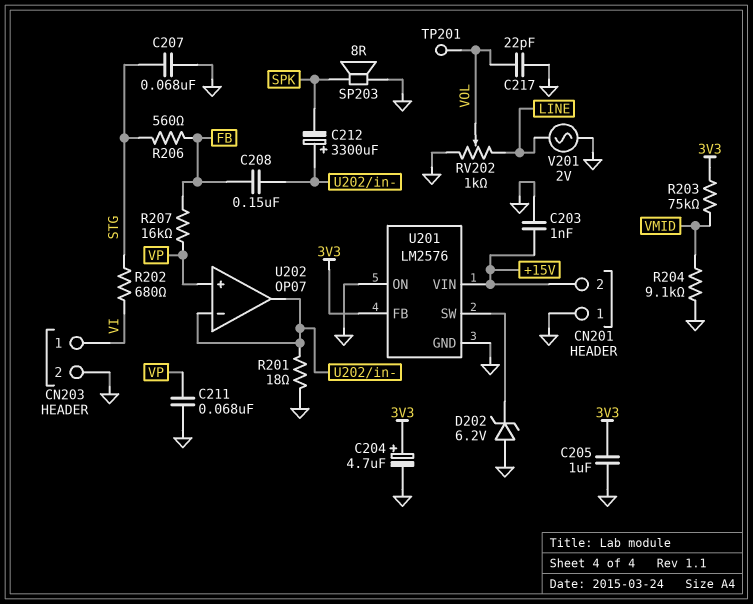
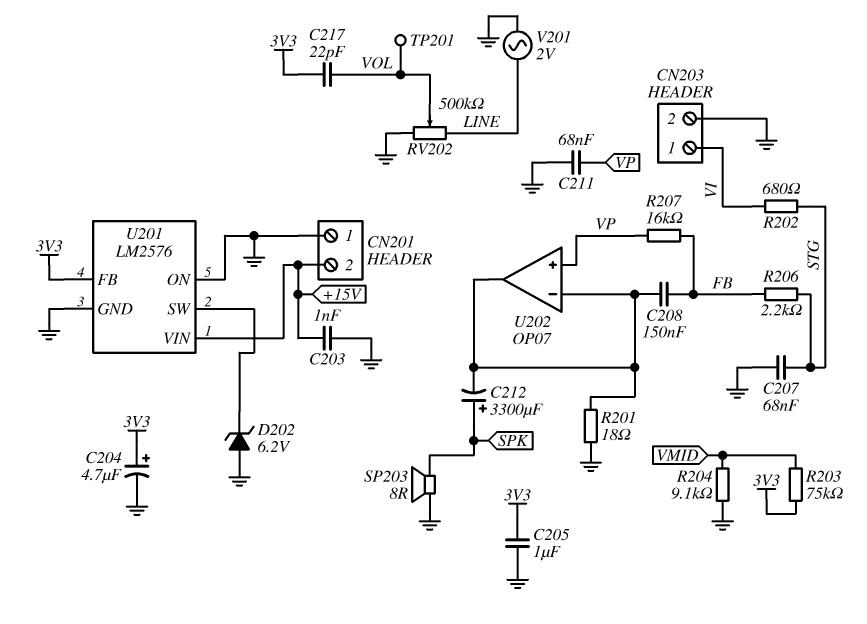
C212: 3300uF (plus U202/in-, minus SPK) -> 3300uF (plus SPK, minus U202/in-)
C217: 22pF (GND, VOL) -> 22pF (3V3, VOL)
R206: 560 (FB, STG) -> 2.2k (FB, STG)
RV202: 1k (GND, LINE, wiper VOL) -> 500k (GND, LINE, wiper VOL)

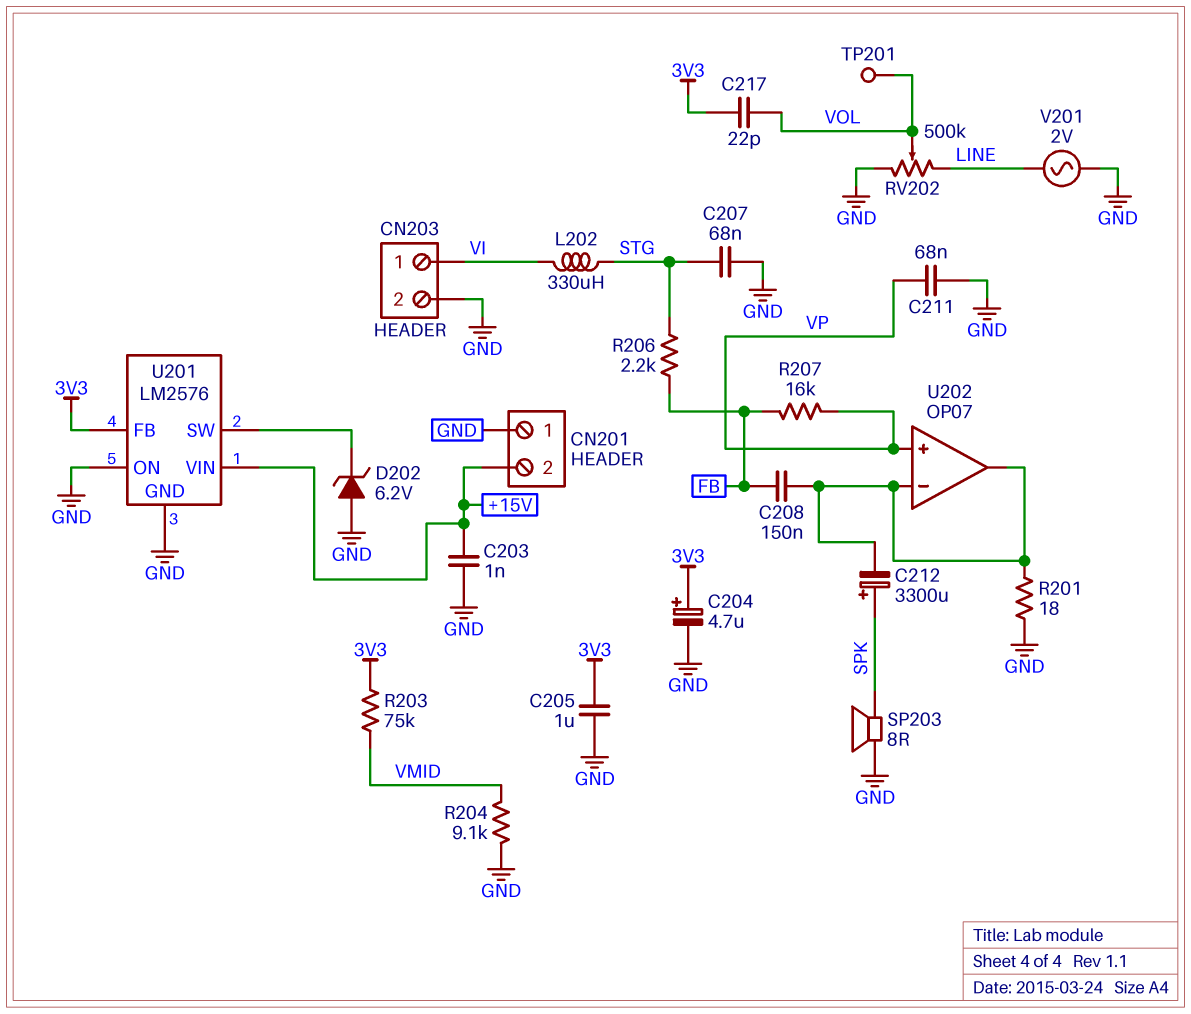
L202: none -> 330uH (STG, VI)
R202: 680 (STG, VI) -> none

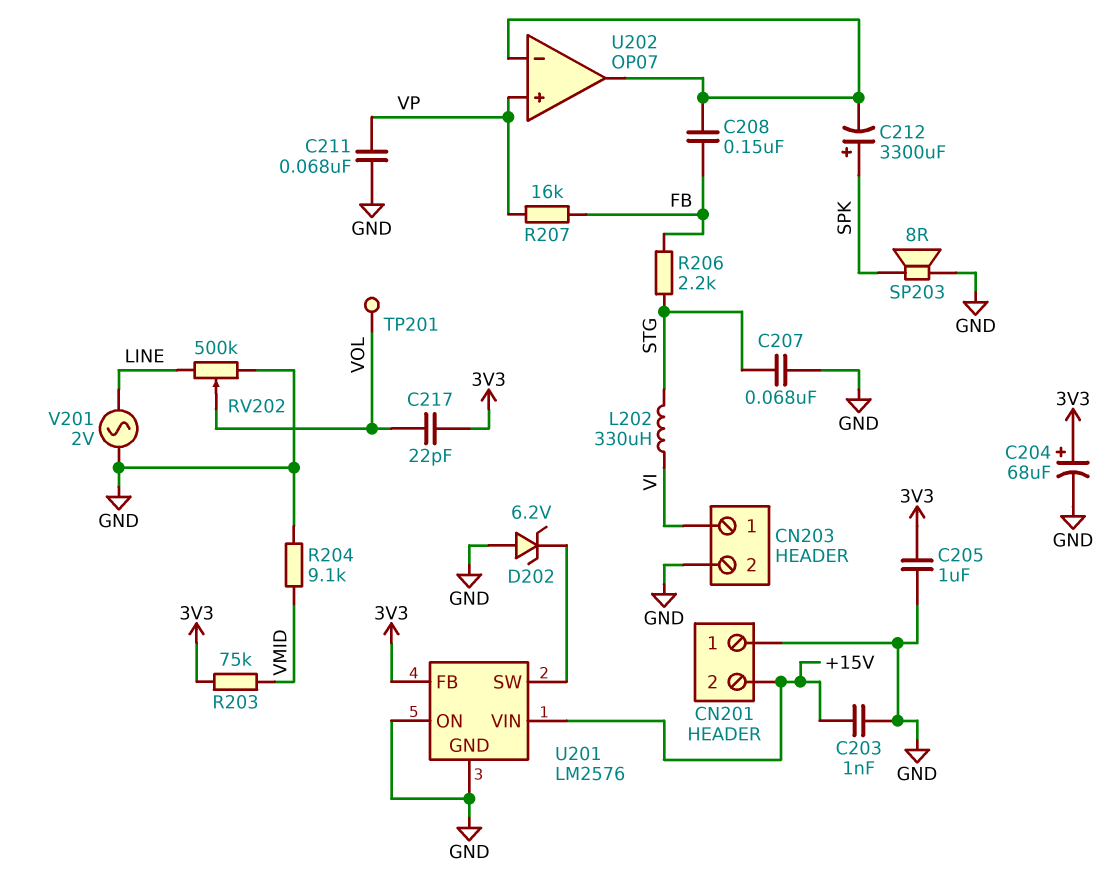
C204: 4.7uF (plus 3V3, minus GND) -> 68uF (plus 3V3, minus GND)
R201: 18 (GND, U202/in-) -> none

